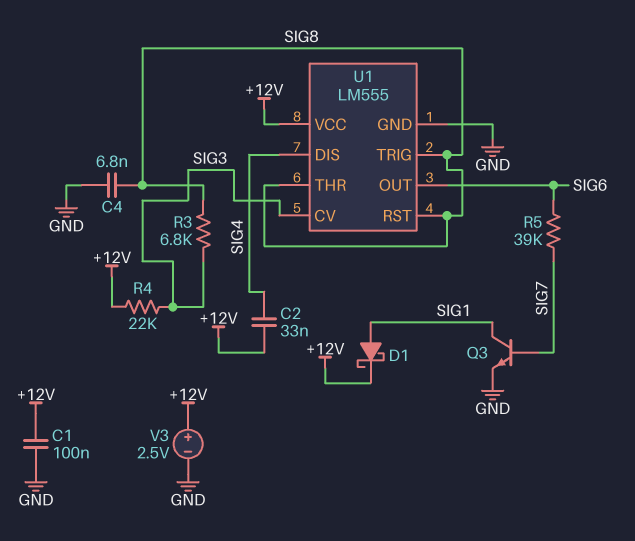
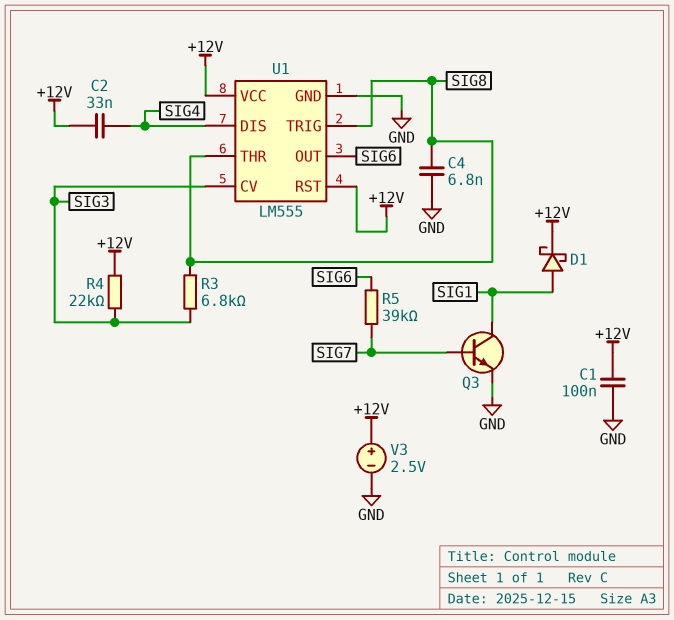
U1 pin RST: SIG8 -> +12V

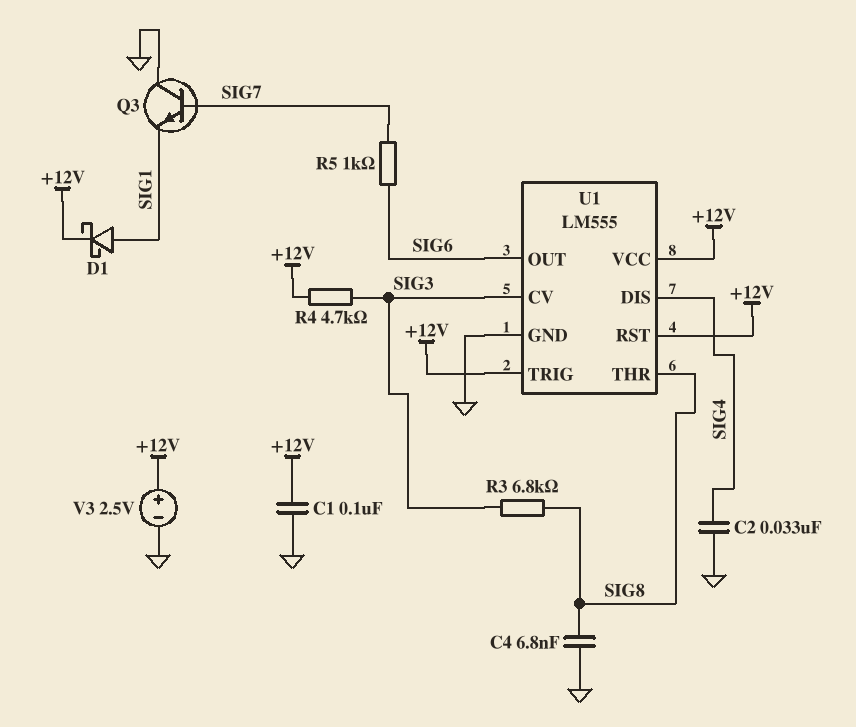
C2: 33nF (+12V, SIG4) -> 33nF (GND, SIG4)
Q3: NPN (B SIG7, C SIG1, E GND) -> NPN (B SIG7, C GND, E SIG1)
R4: 22k (+12V, SIG3) -> 4.7k (+12V, SIG3)
R5: 39k (SIG6, SIG7) -> 1k (SIG6, SIG7)
U1 pin TRIG: SIG8 -> +12V

